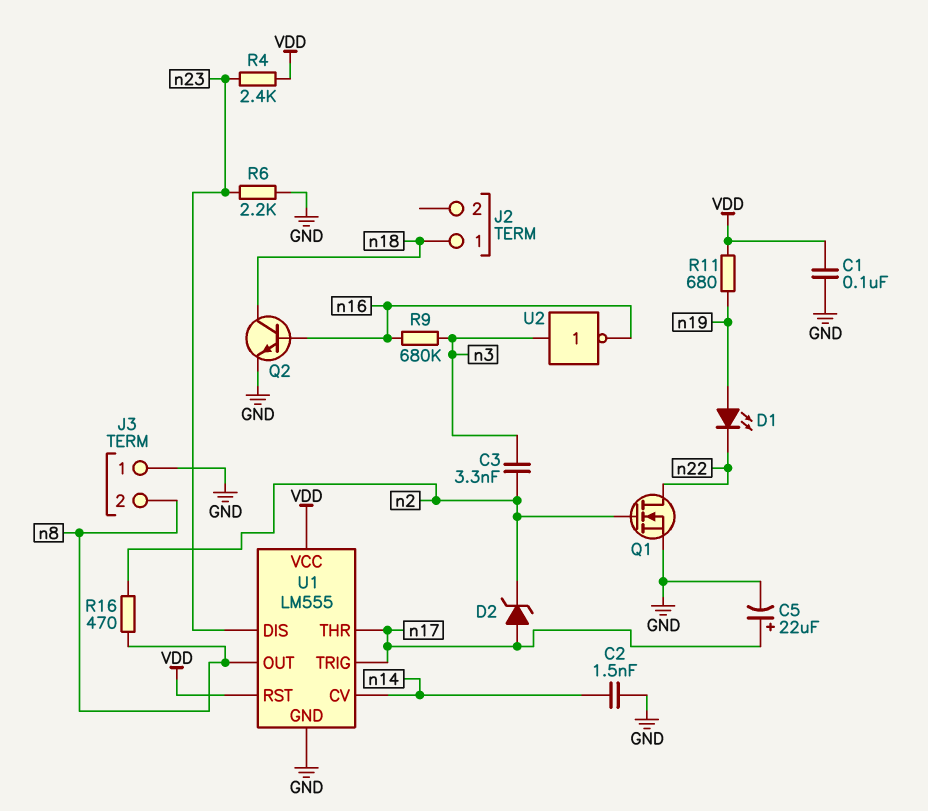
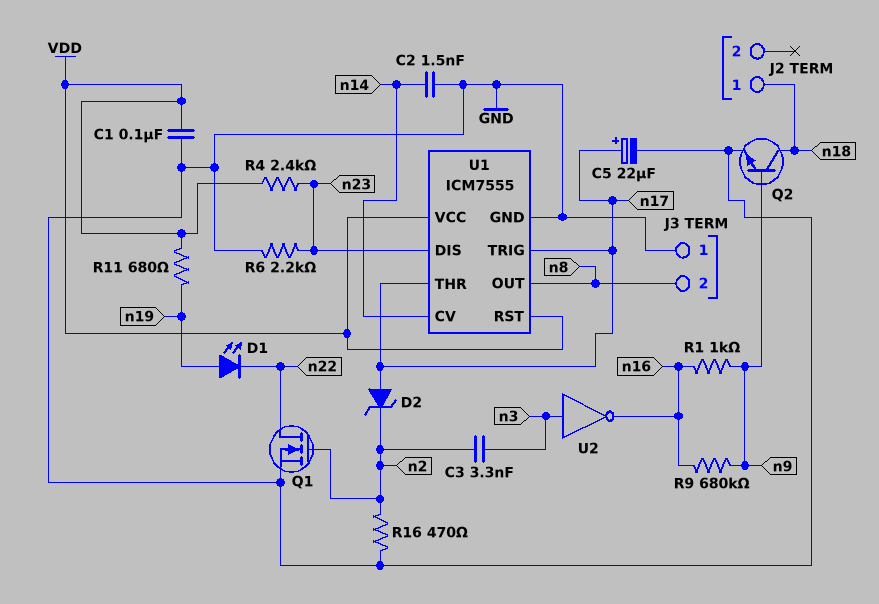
Q2: NPN (B n16, C n18, E GND) -> NPN (B n9, C n18, E GND)
R1: none -> 1k (n9, n16)
R9: 680k (n3, n16) -> 680k (n9, n16)
R16: 470 (n2, n8) -> 470 (GND, n2)
U1: LM555 -> ICM7555

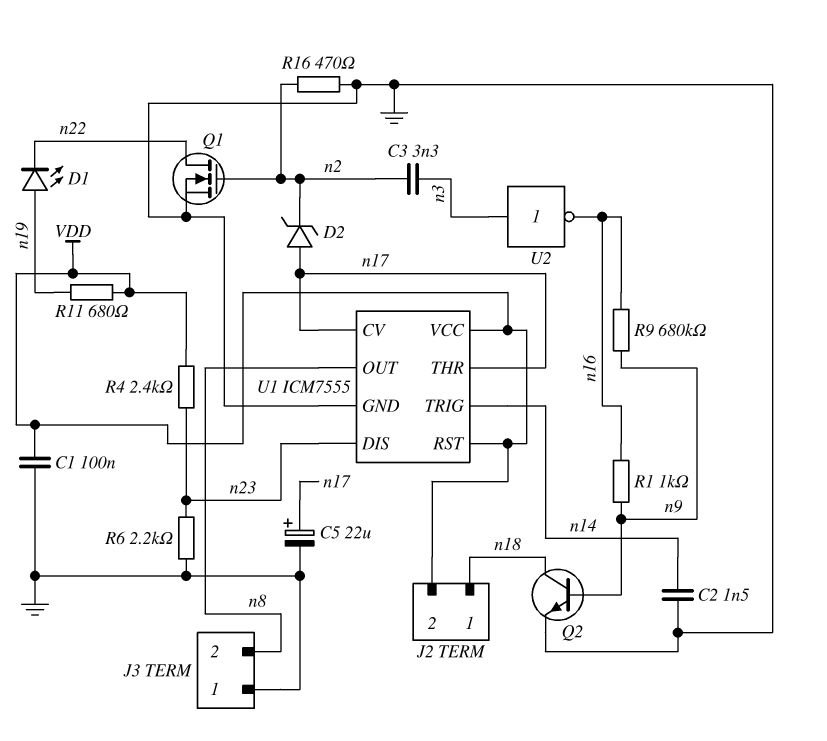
J2 pin 2: none -> VDD
U1 pin CV: n14 -> n17
U1 pin TRIG: n17 -> n14

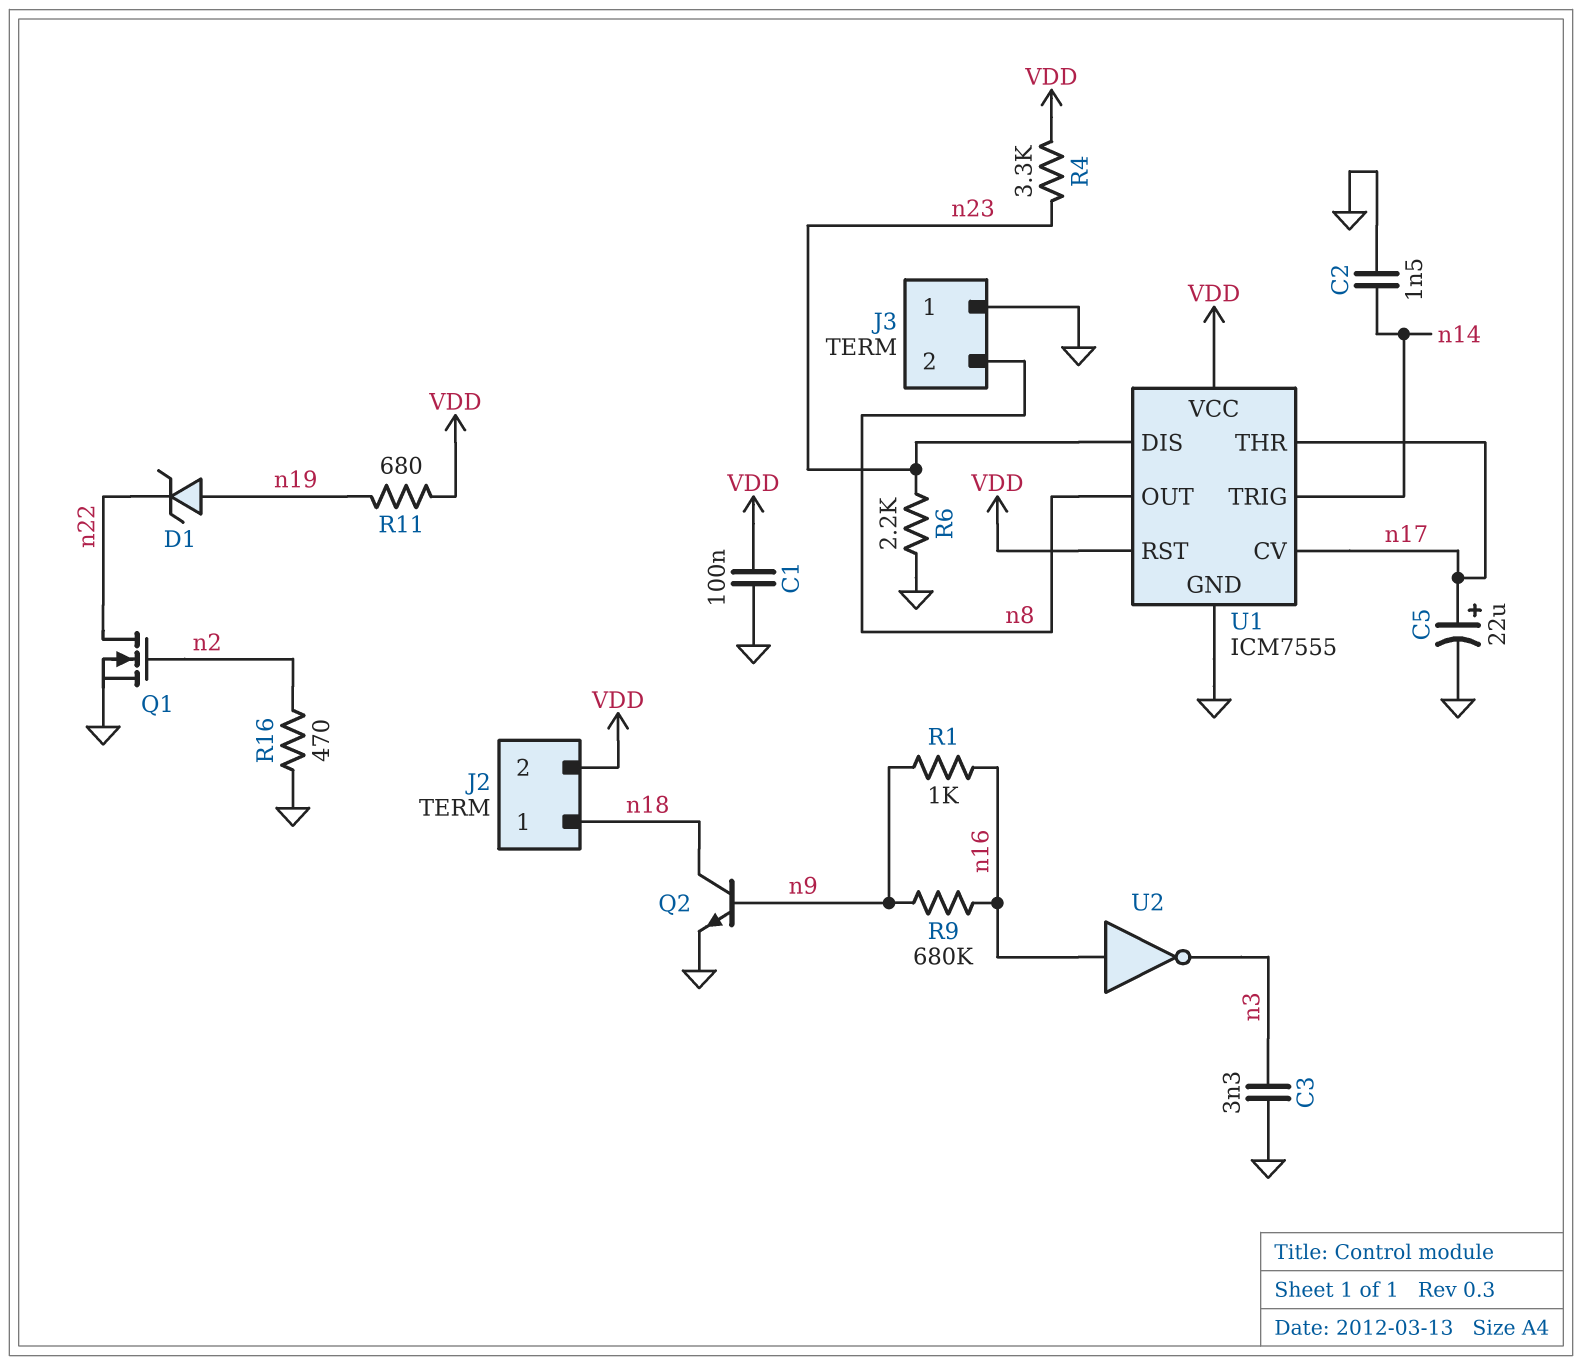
C3: 3.3nF (n2, n3) -> 3.3nF (GND, n3)
D1: LED (A n19, K n22) -> zener (A n19, K n22)
D2: zener (A n17, K n2) -> none
R4: 2.4k (VDD, n23) -> 3.3k (VDD, n23)
U2: NOT (in n3, out n16) -> NOT (in n16, out n3)

